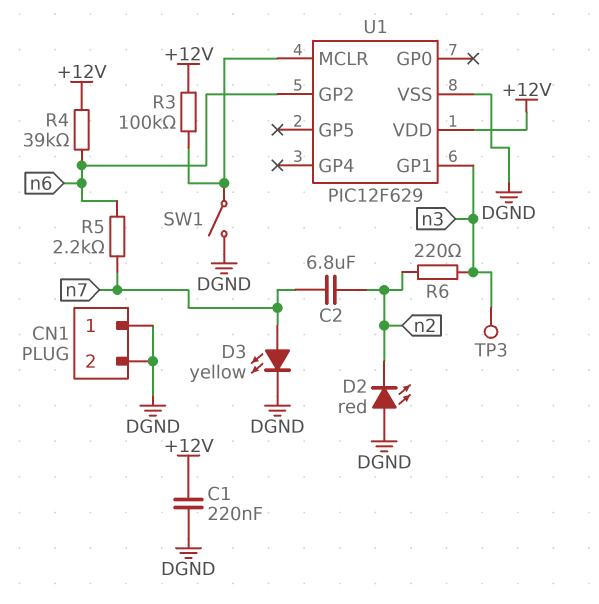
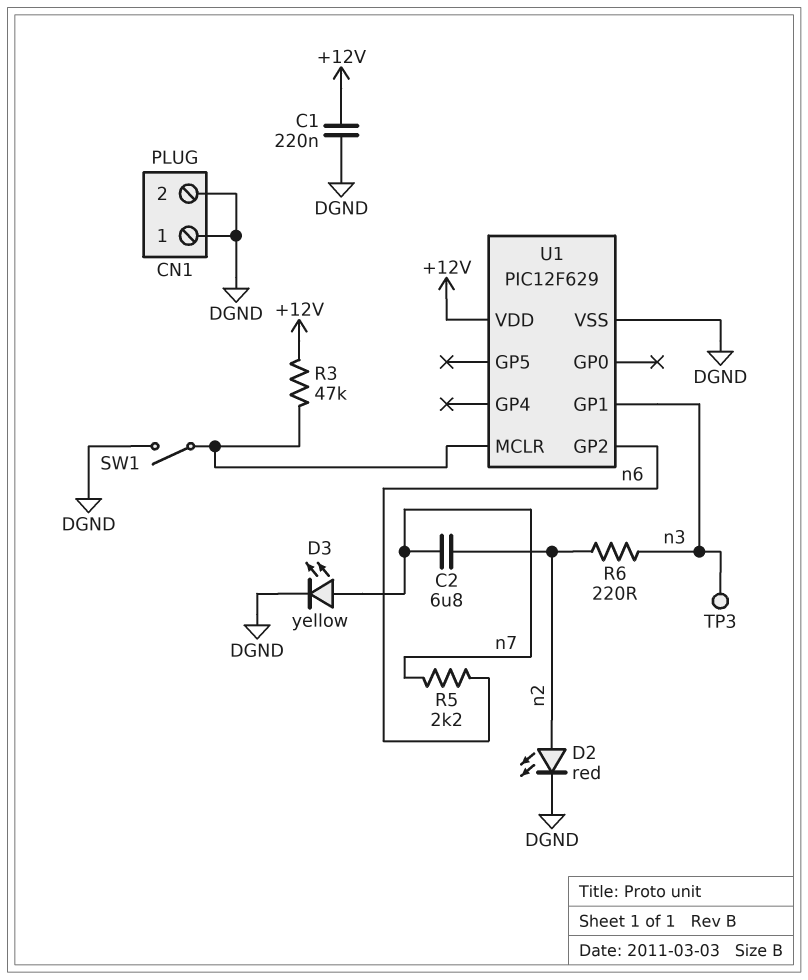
D2: LED red (A DGND, K n2) -> LED red (A n2, K DGND)
R3: 100k (+12V, U1/MCLR) -> 47k (+12V, U1/MCLR)
R4: 39k (+12V, n6) -> none

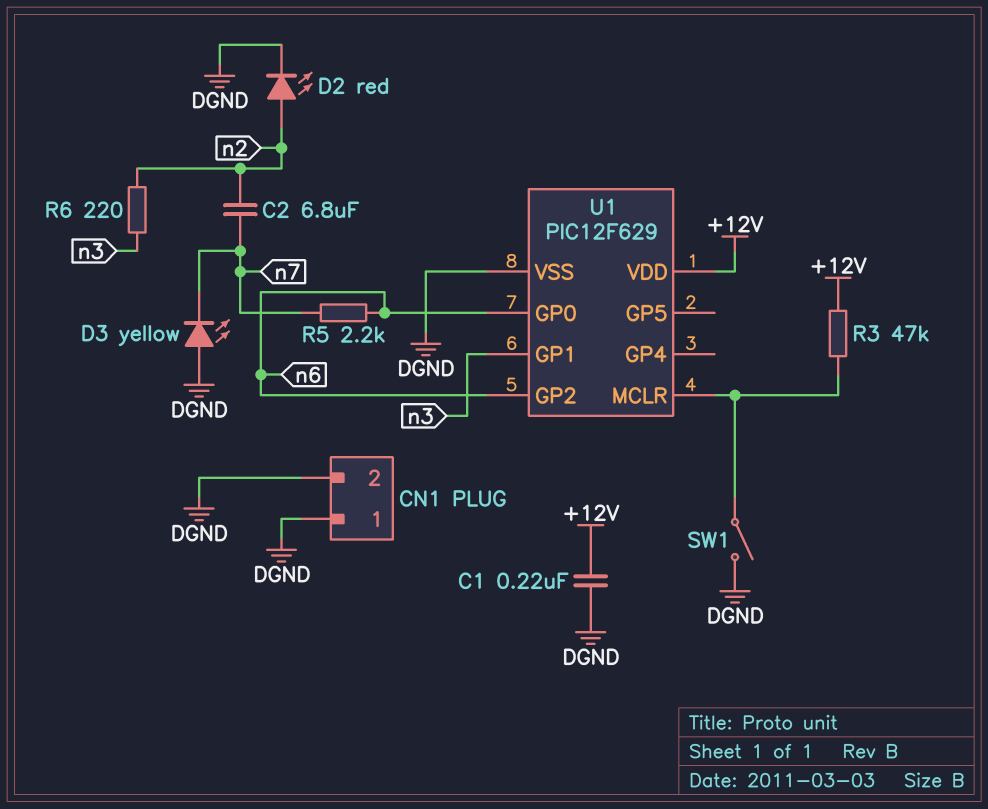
D3: LED yellow (A n7, K DGND) -> LED yellow (A DGND, K n7)
TP3: test point (n3) -> none
U1 pin GP0: none -> n6

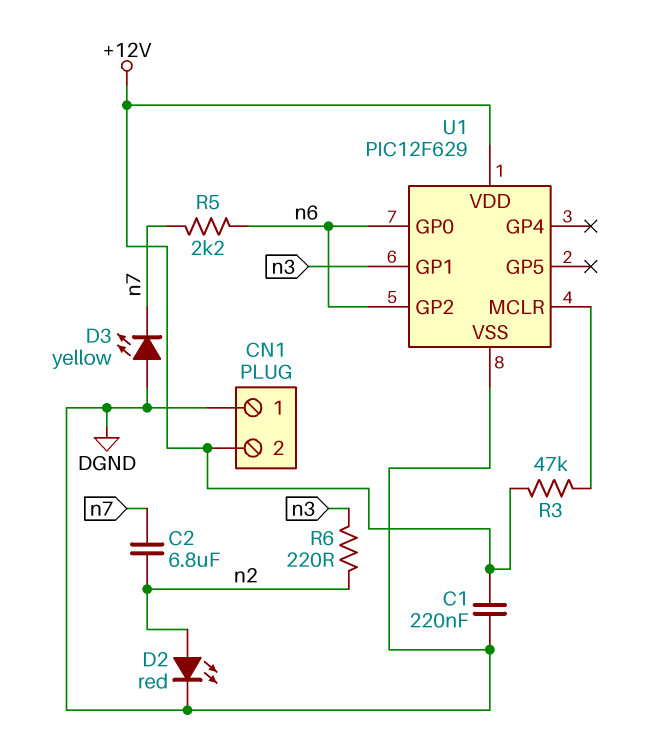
CN1 pin 2: DGND -> +12V
SW1: switch (DGND, U1/MCLR) -> none

